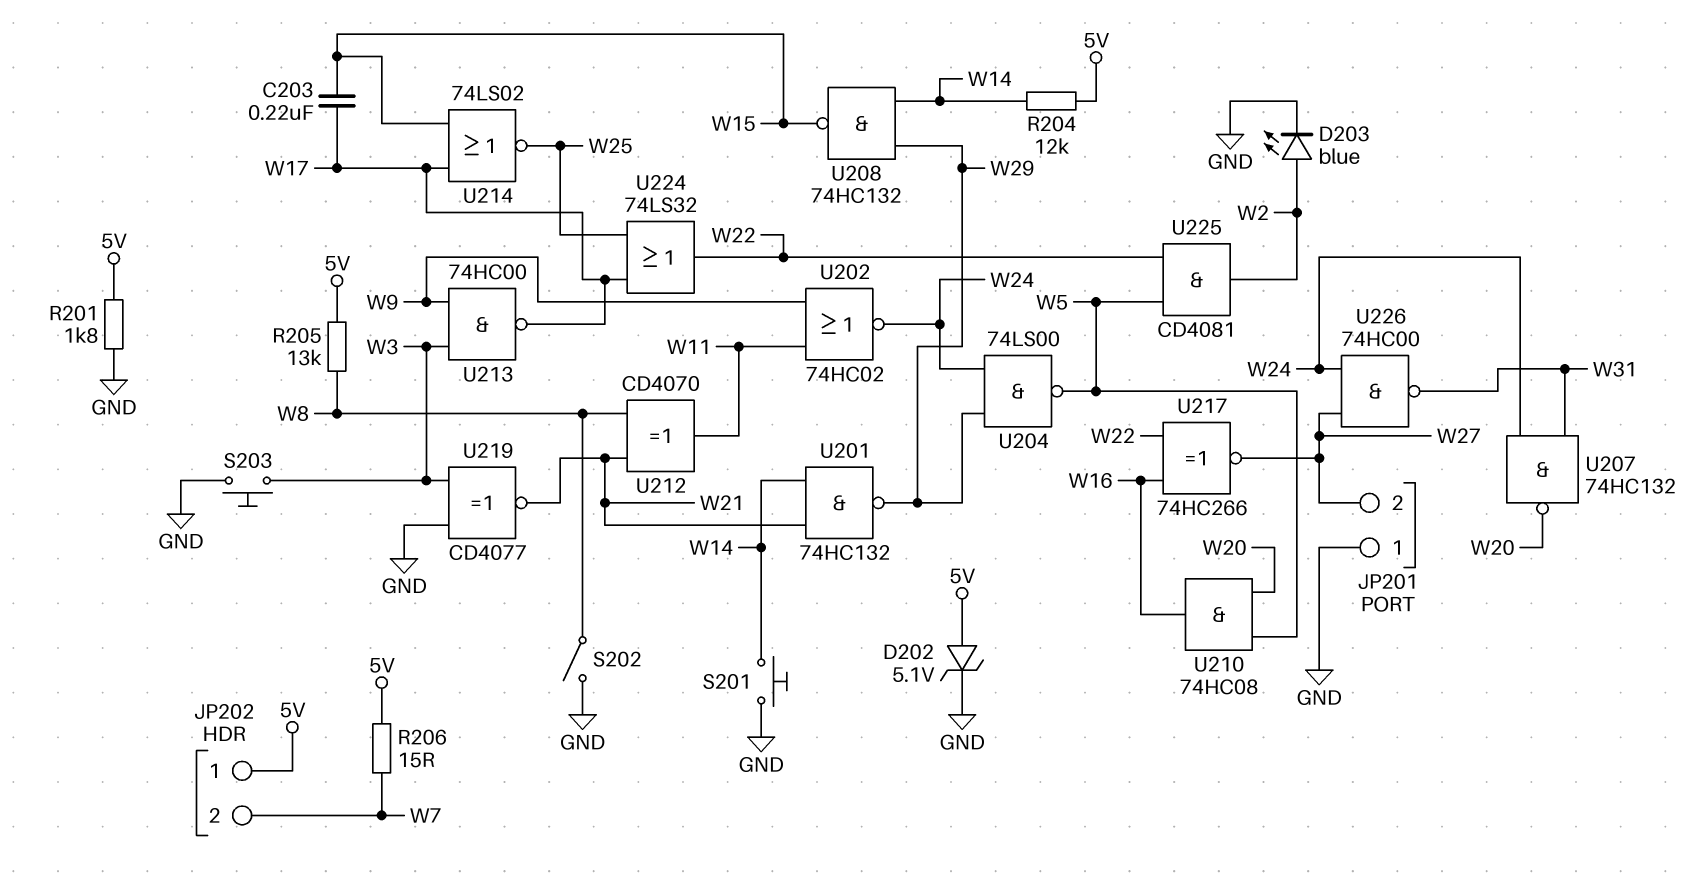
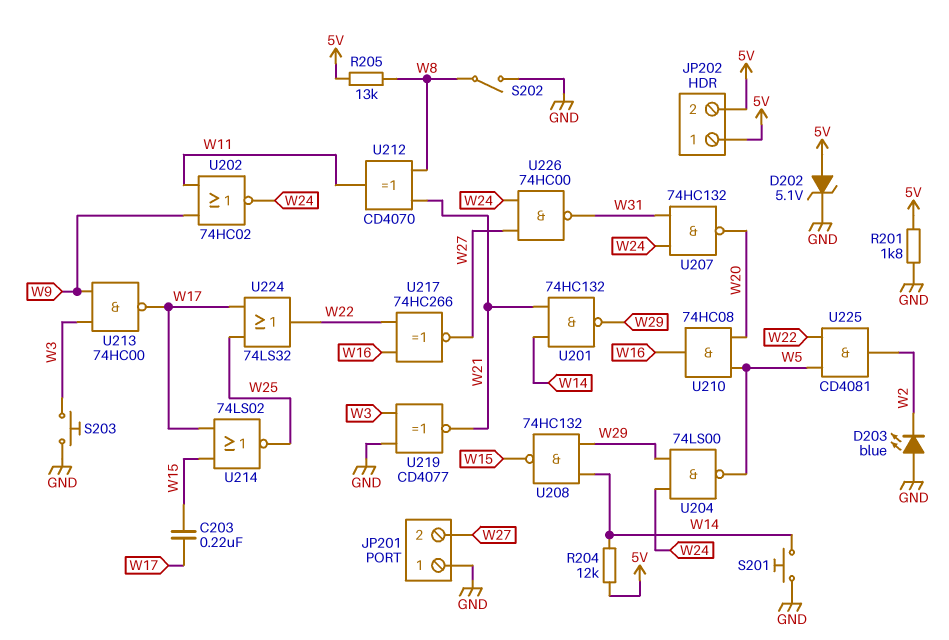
D203: LED blue (A W2, K GND) -> LED blue (A GND, K W2)
JP202 pin 2: W7 -> 5V
R206: 15 (5V, W7) -> none

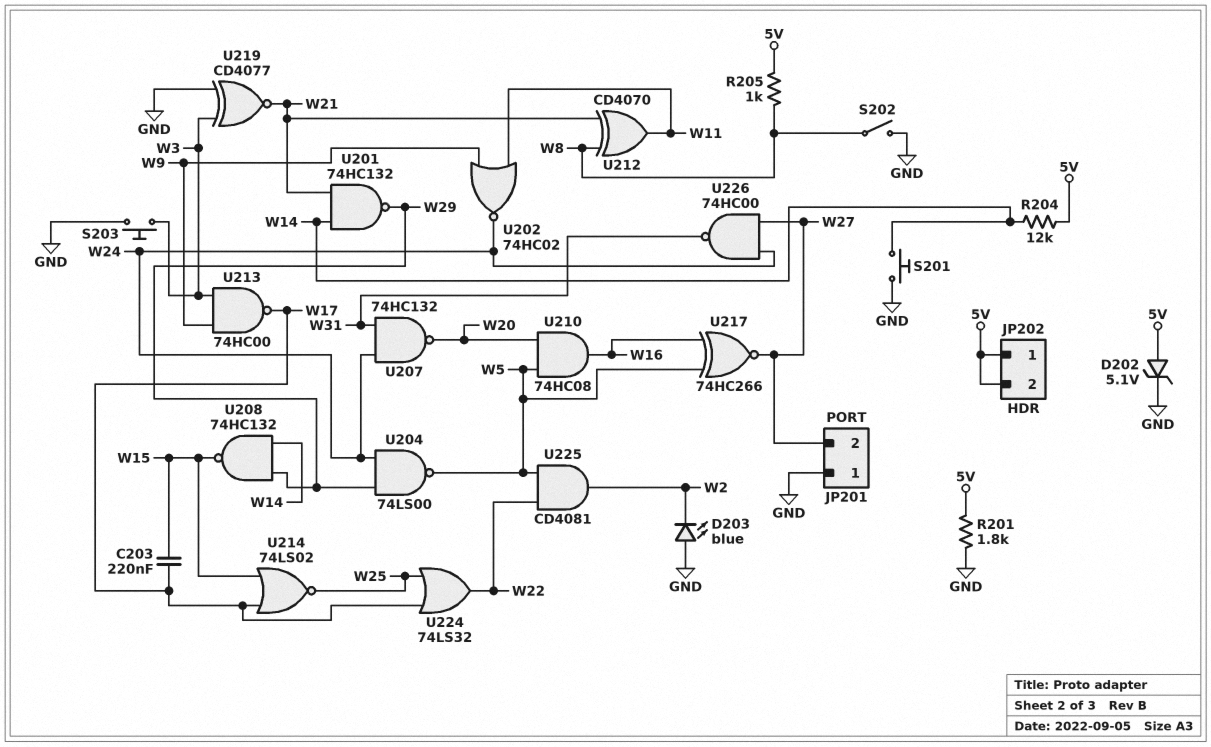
R205: 13k (5V, W8) -> 1k (5V, W8)
U217: XNOR 74HC266 (in W16, in W22, out W27) -> XNOR 74HC266 (in W5, in W16, out W27)

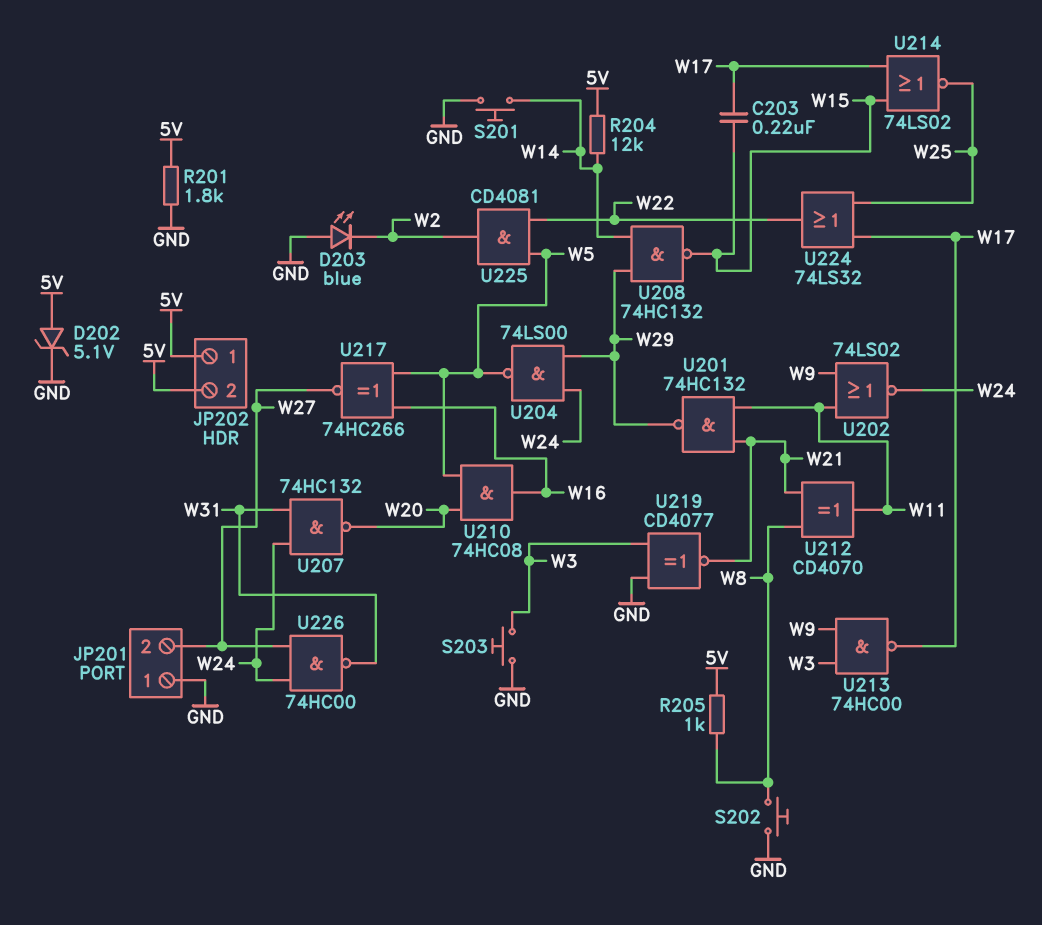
S202: switch (GND, W8) -> button (GND, W8)
U201: NAND 74HC132 (in W14, in W21, out W29) -> NAND 74HC132 (in W11, in W21, out W29)
U202: NOR 74HC02 (in W9, in W11, out W24) -> NOR 74LS02 (in W9, in W11, out W24)

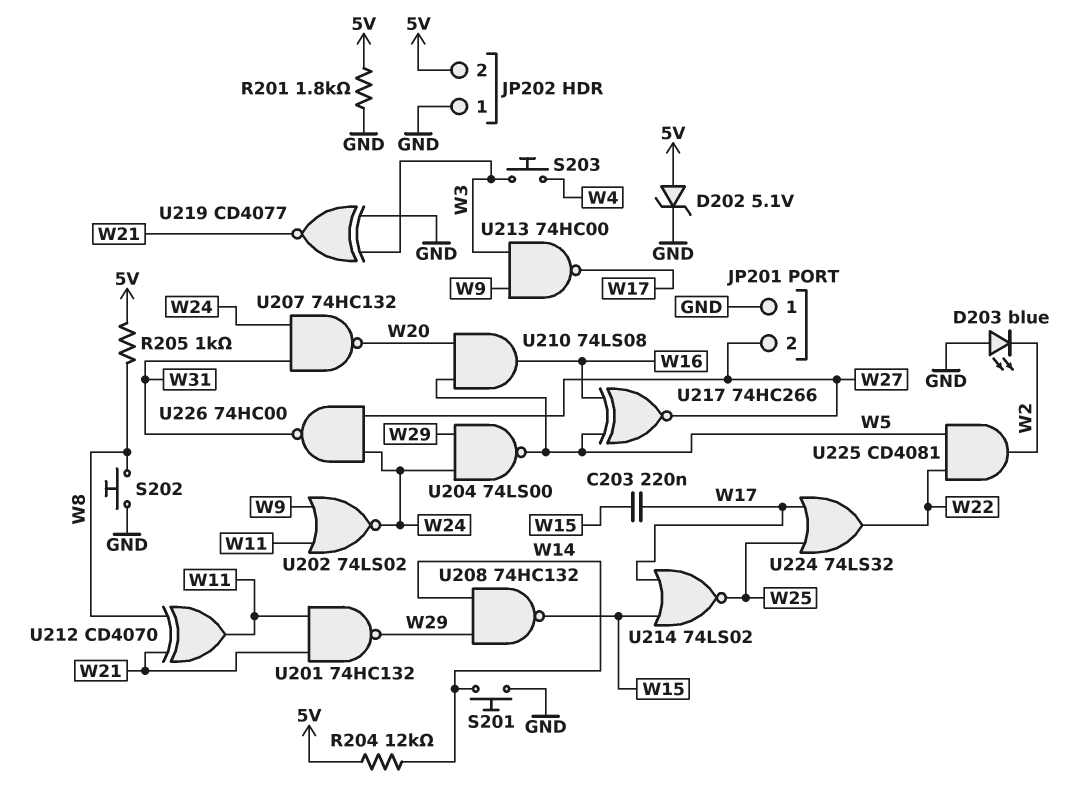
JP202 pin 1: 5V -> GND
S203: button (GND, W3) -> button (W3, W4)
U210: AND 74HC08 (in W5, in W20, out W16) -> AND 74LS08 (in W5, in W20, out W16)

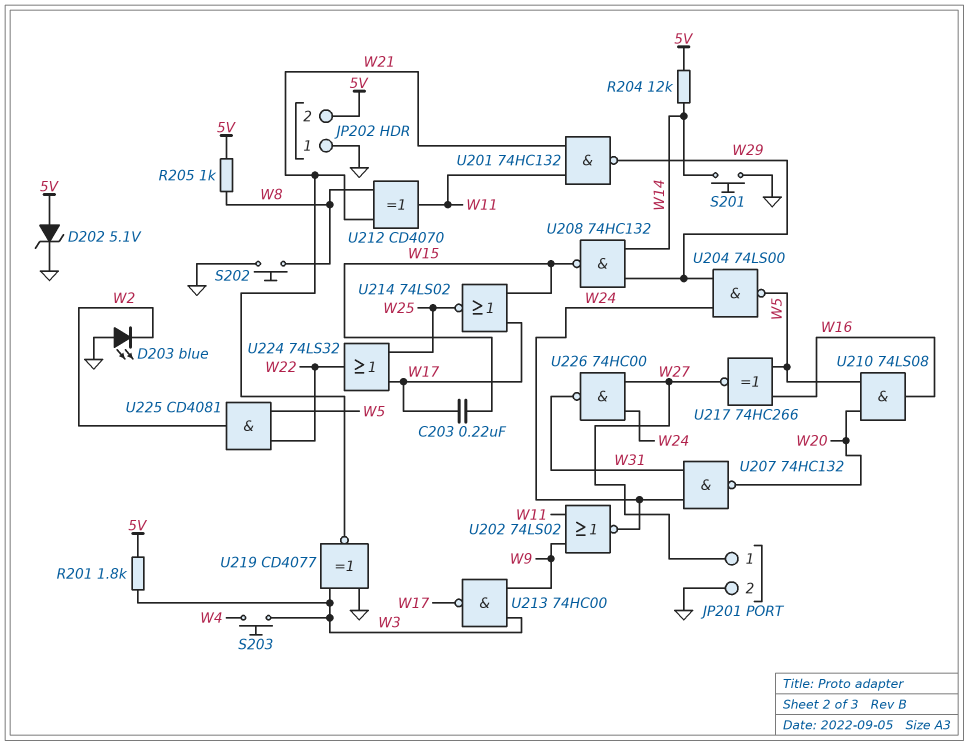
JP201 pin 1: GND -> W27
JP201 pin 2: W27 -> GND
R201: 1.8k (5V, GND) -> 1.8k (5V, W3)

